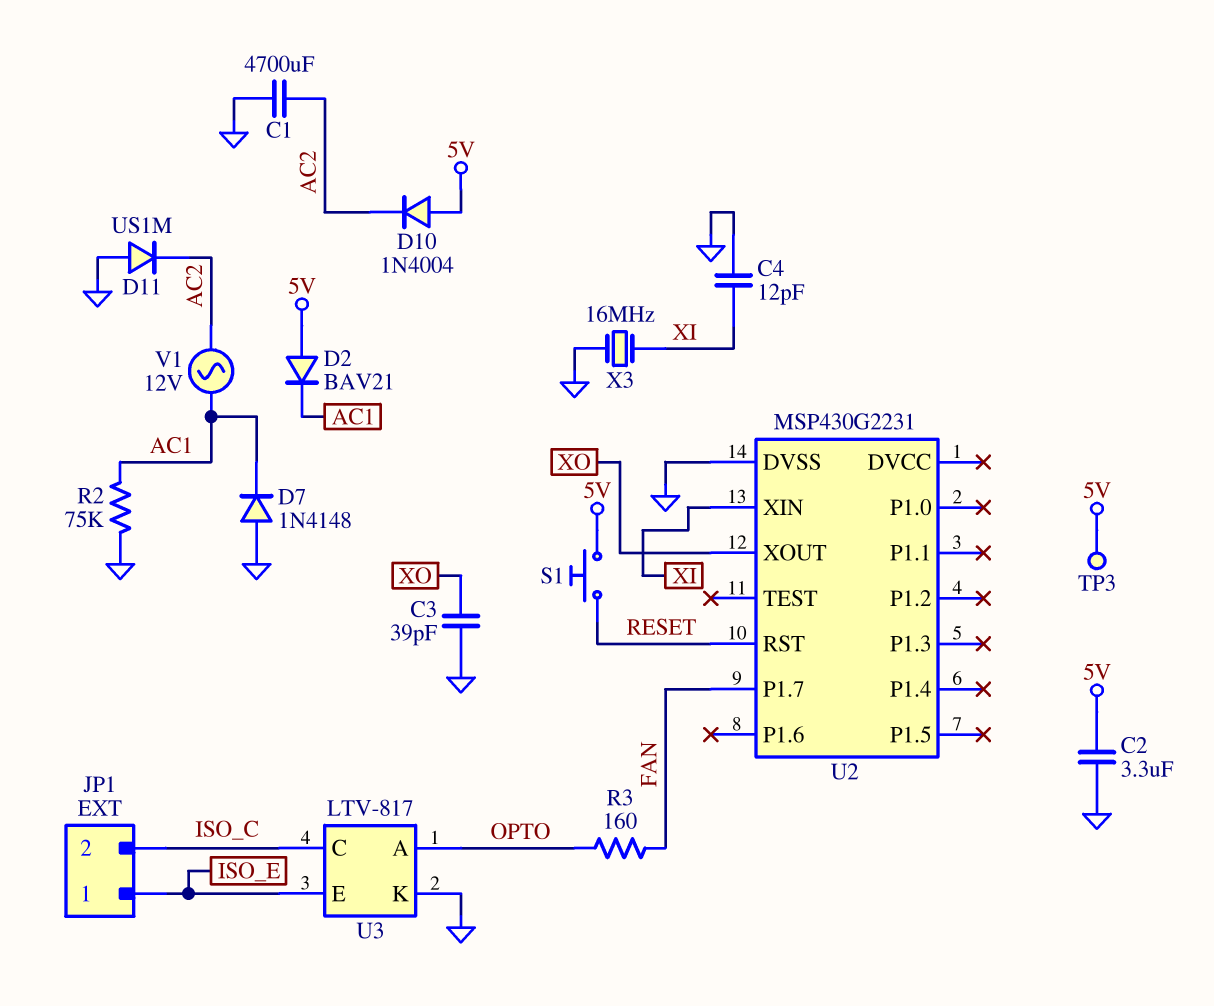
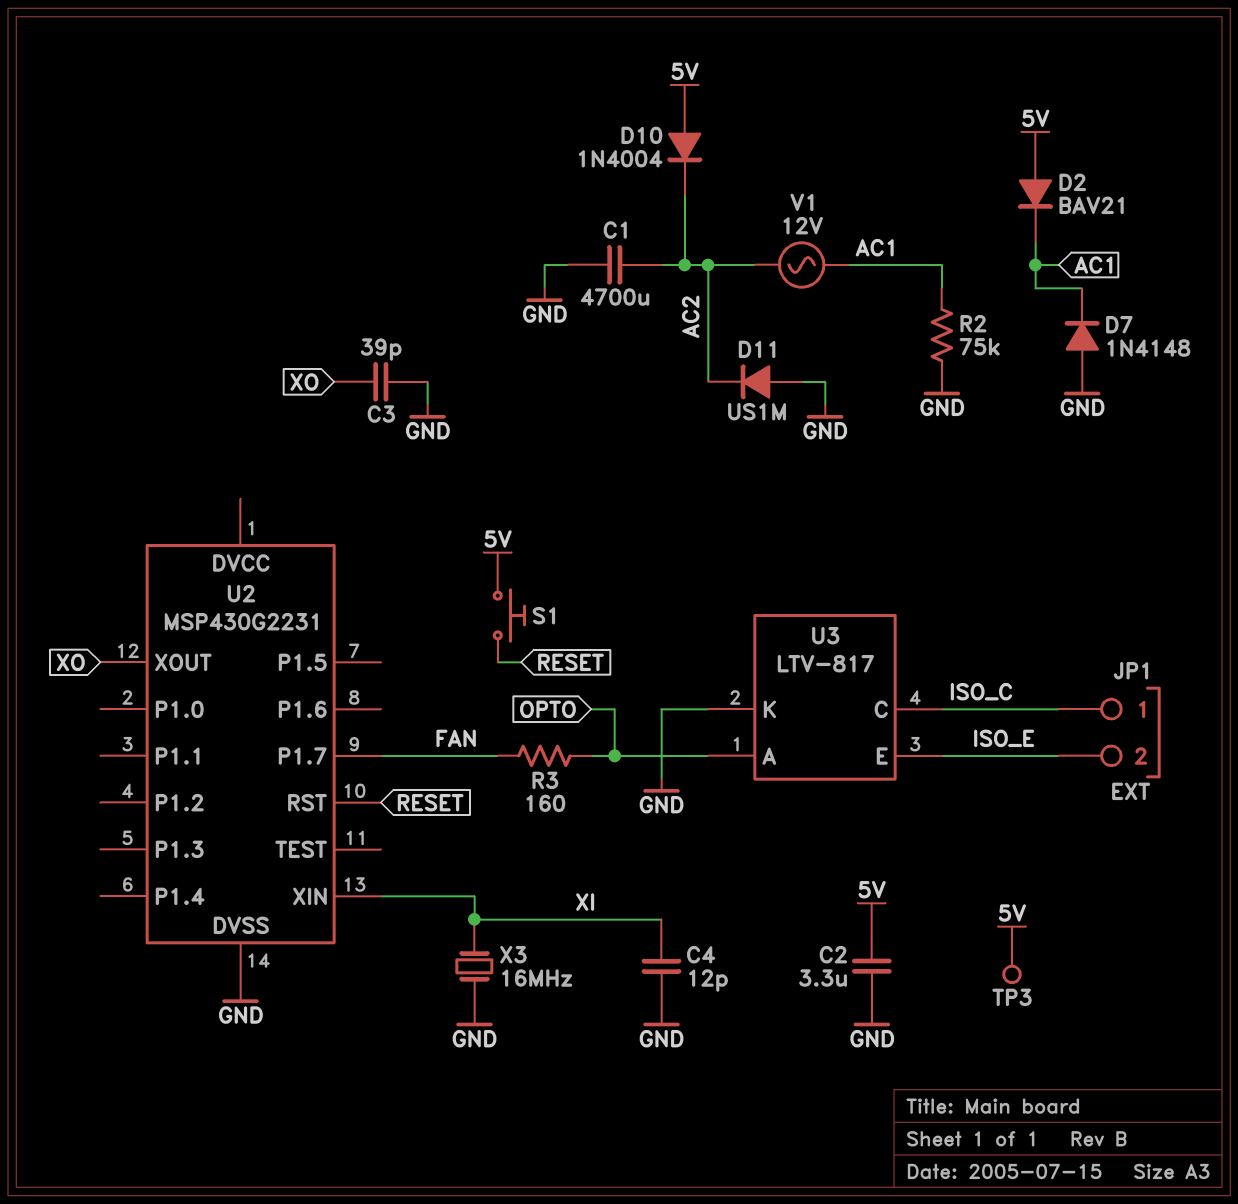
JP1 pin 1: ISO_E -> ISO_C
JP1 pin 2: ISO_C -> ISO_E

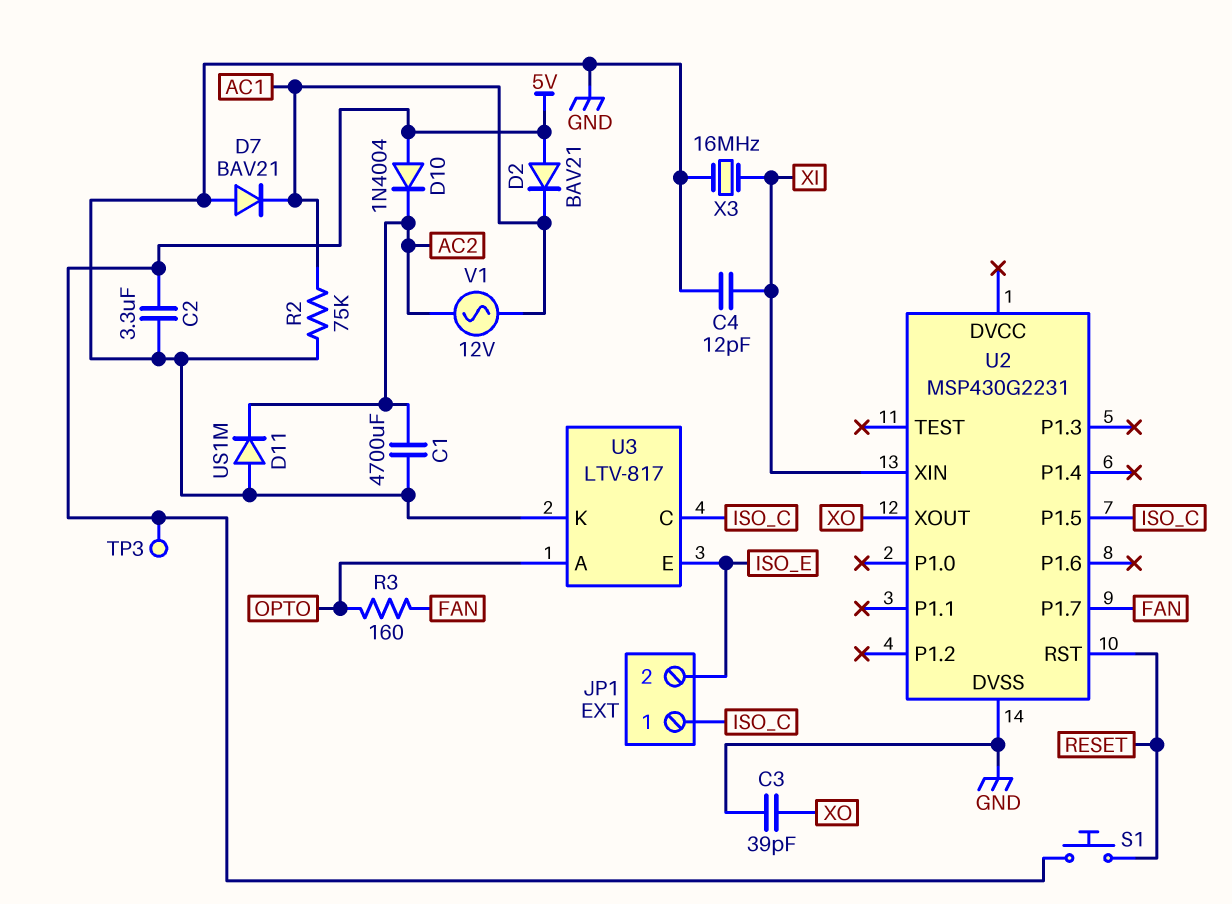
D7: diode 1N4148 (A GND, K AC1) -> diode BAV21 (A GND, K AC1)
U2 pin P1.5: none -> ISO_C

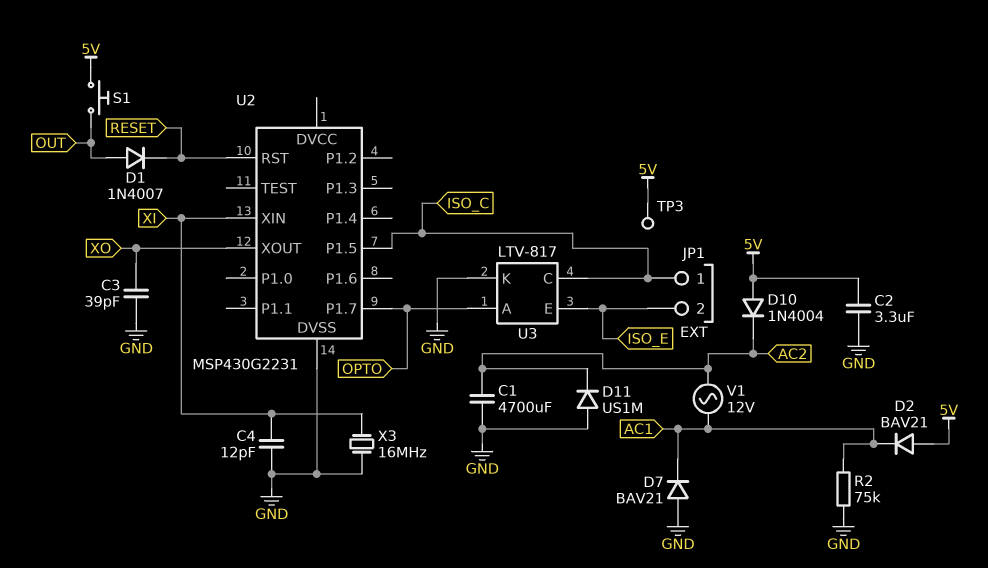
D1: none -> diode 1N4007 (A OUT, K RESET)
R3: 160 (FAN, OPTO) -> none
S1: button (5V, RESET) -> button (5V, OUT)
U2 pin P1.7: FAN -> OPTO

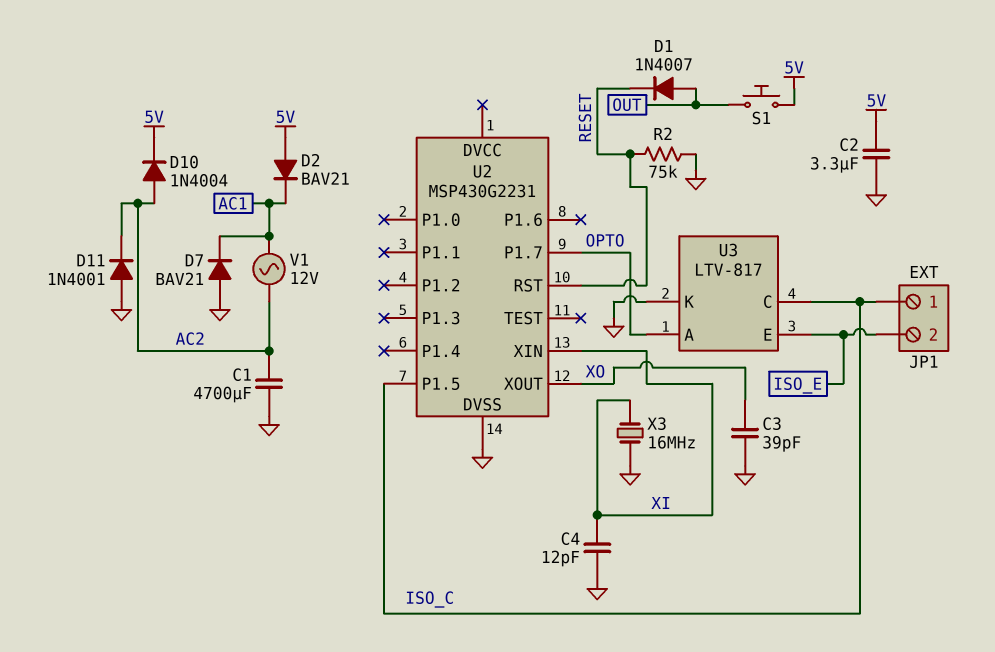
D10: diode 1N4004 (A 5V, K AC2) -> diode 1N4004 (A AC2, K 5V)
D11: diode US1M (A GND, K AC2) -> diode 1N4001 (A GND, K AC2)
R2: 75k (AC1, GND) -> 75k (GND, RESET)
TP3: test point (5V) -> none

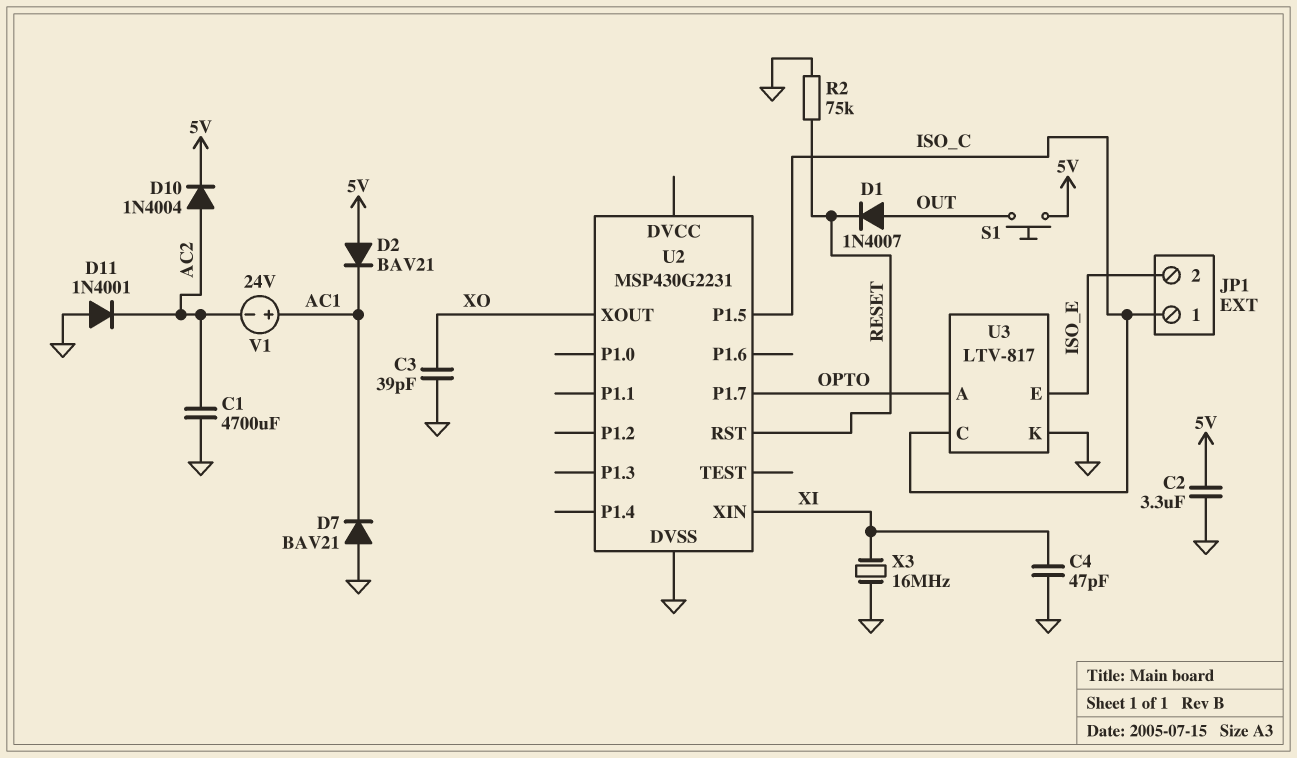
C4: 12pF (GND, XI) -> 47pF (GND, XI)
V1: AC 12V (AC1, AC2) -> 24V (plus AC1, minus AC2)

